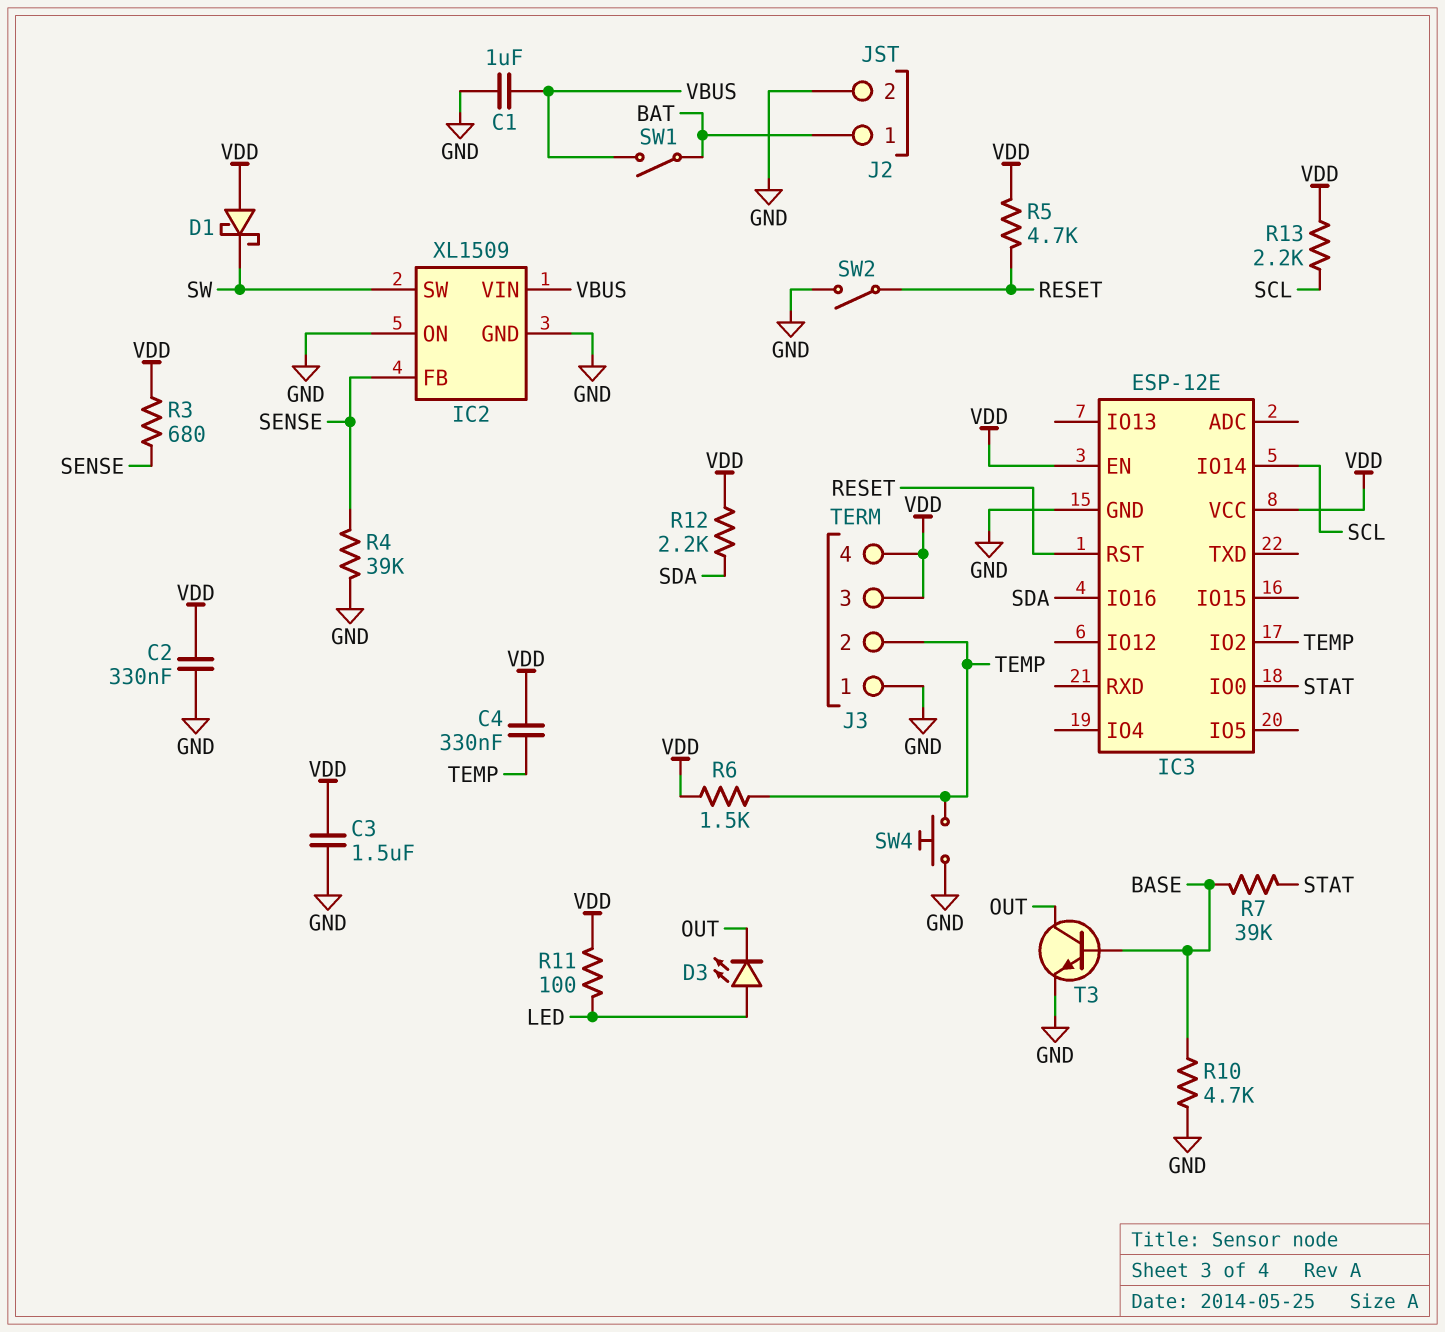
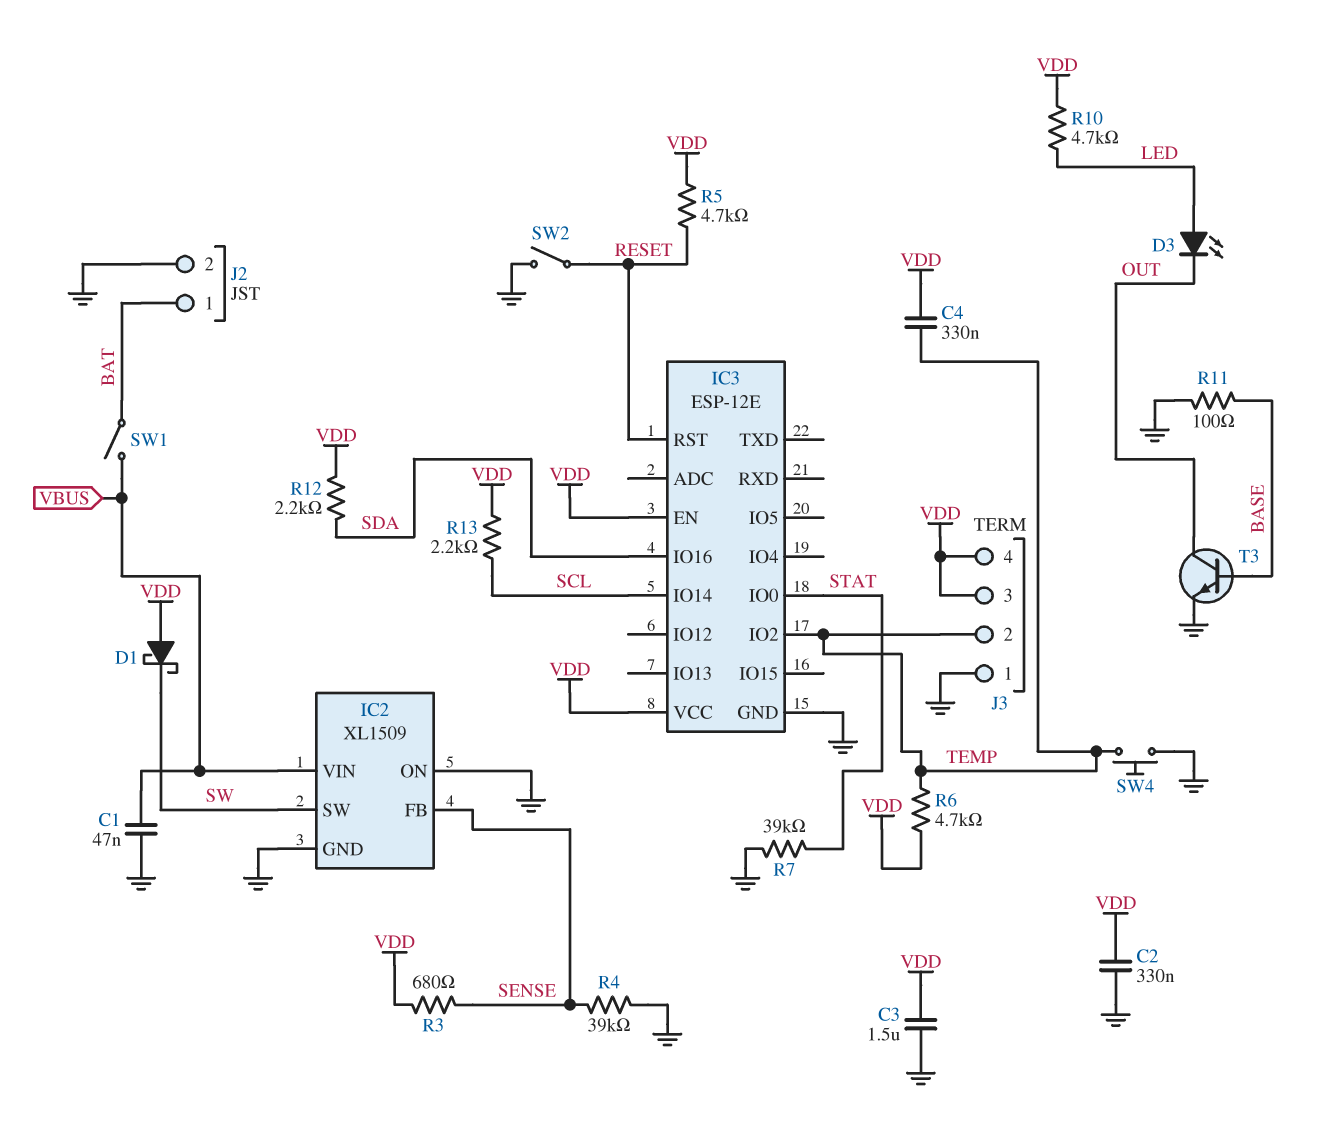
C1: 1uF (GND, VBUS) -> 47nF (GND, VBUS)
R6: 1.5k (TEMP, VDD) -> 4.7k (TEMP, VDD)
R7: 39k (BASE, STAT) -> 39k (GND, STAT)
R10: 4.7k (BASE, GND) -> 4.7k (LED, VDD)
R11: 100 (LED, VDD) -> 100 (BASE, GND)

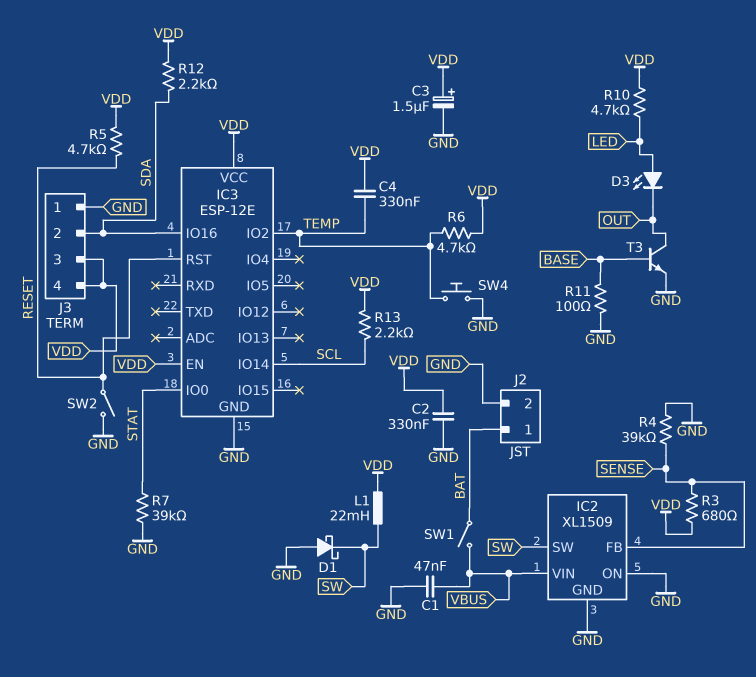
C3: 1.5uF (GND, VDD) -> 1.5uF (plus VDD, minus GND)
D1: schottky (A VDD, K SW) -> schottky (A GND, K SW)
J3 pin 2: TEMP -> SDA
L1: none -> 22mH (SW, VDD)

